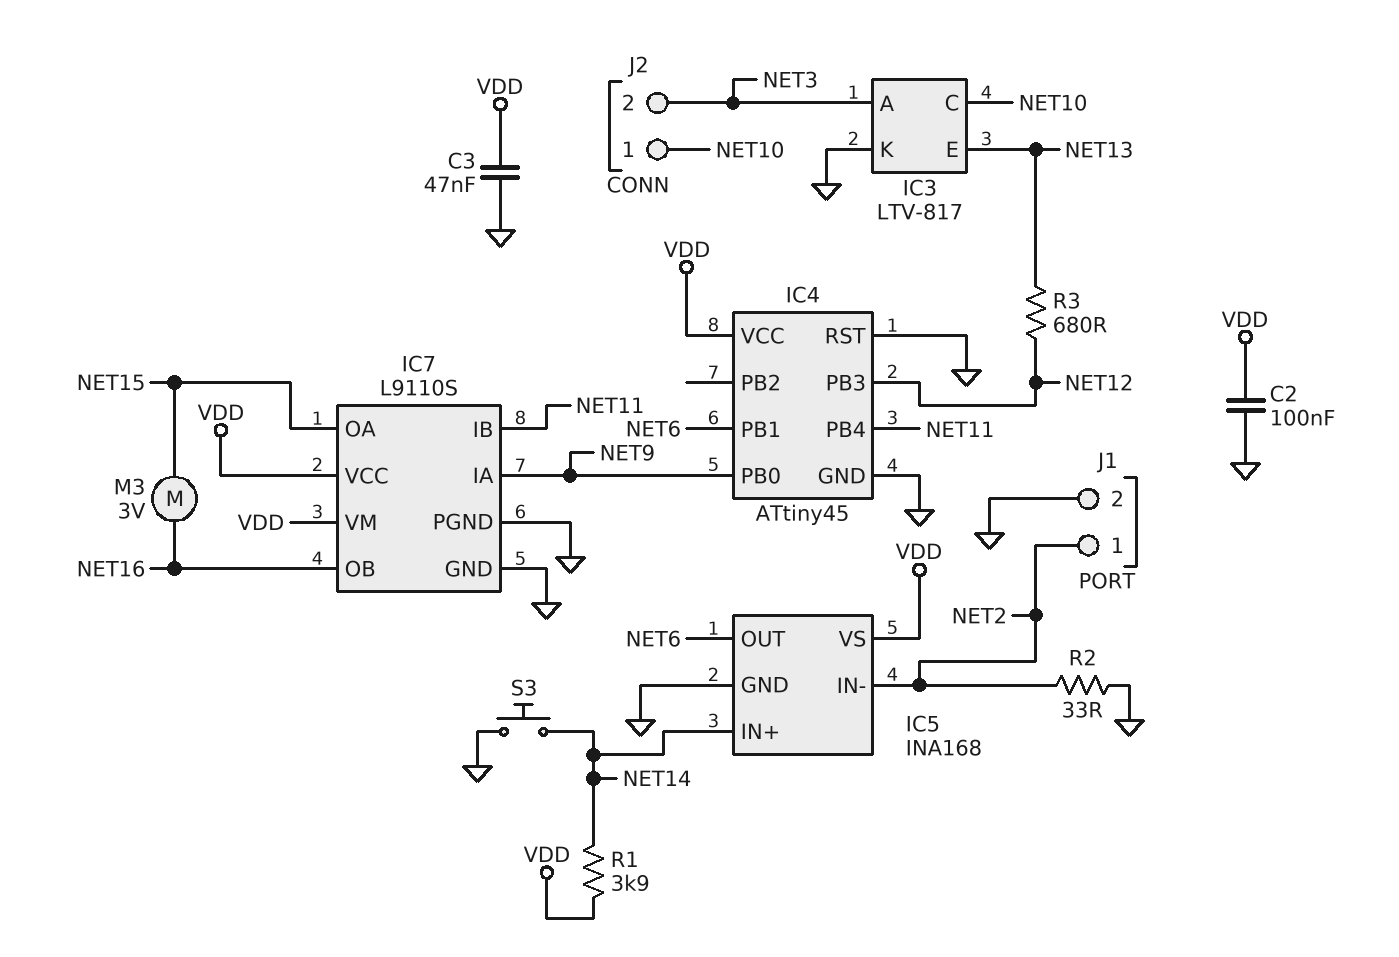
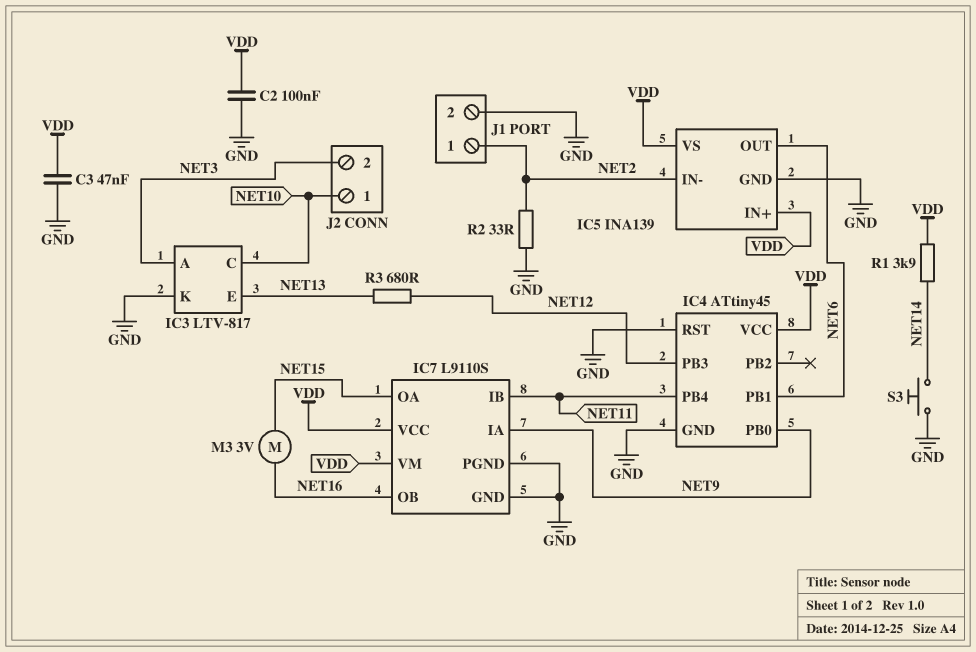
IC5: INA168 -> INA139
IC5 pin IN+: NET14 -> VDD

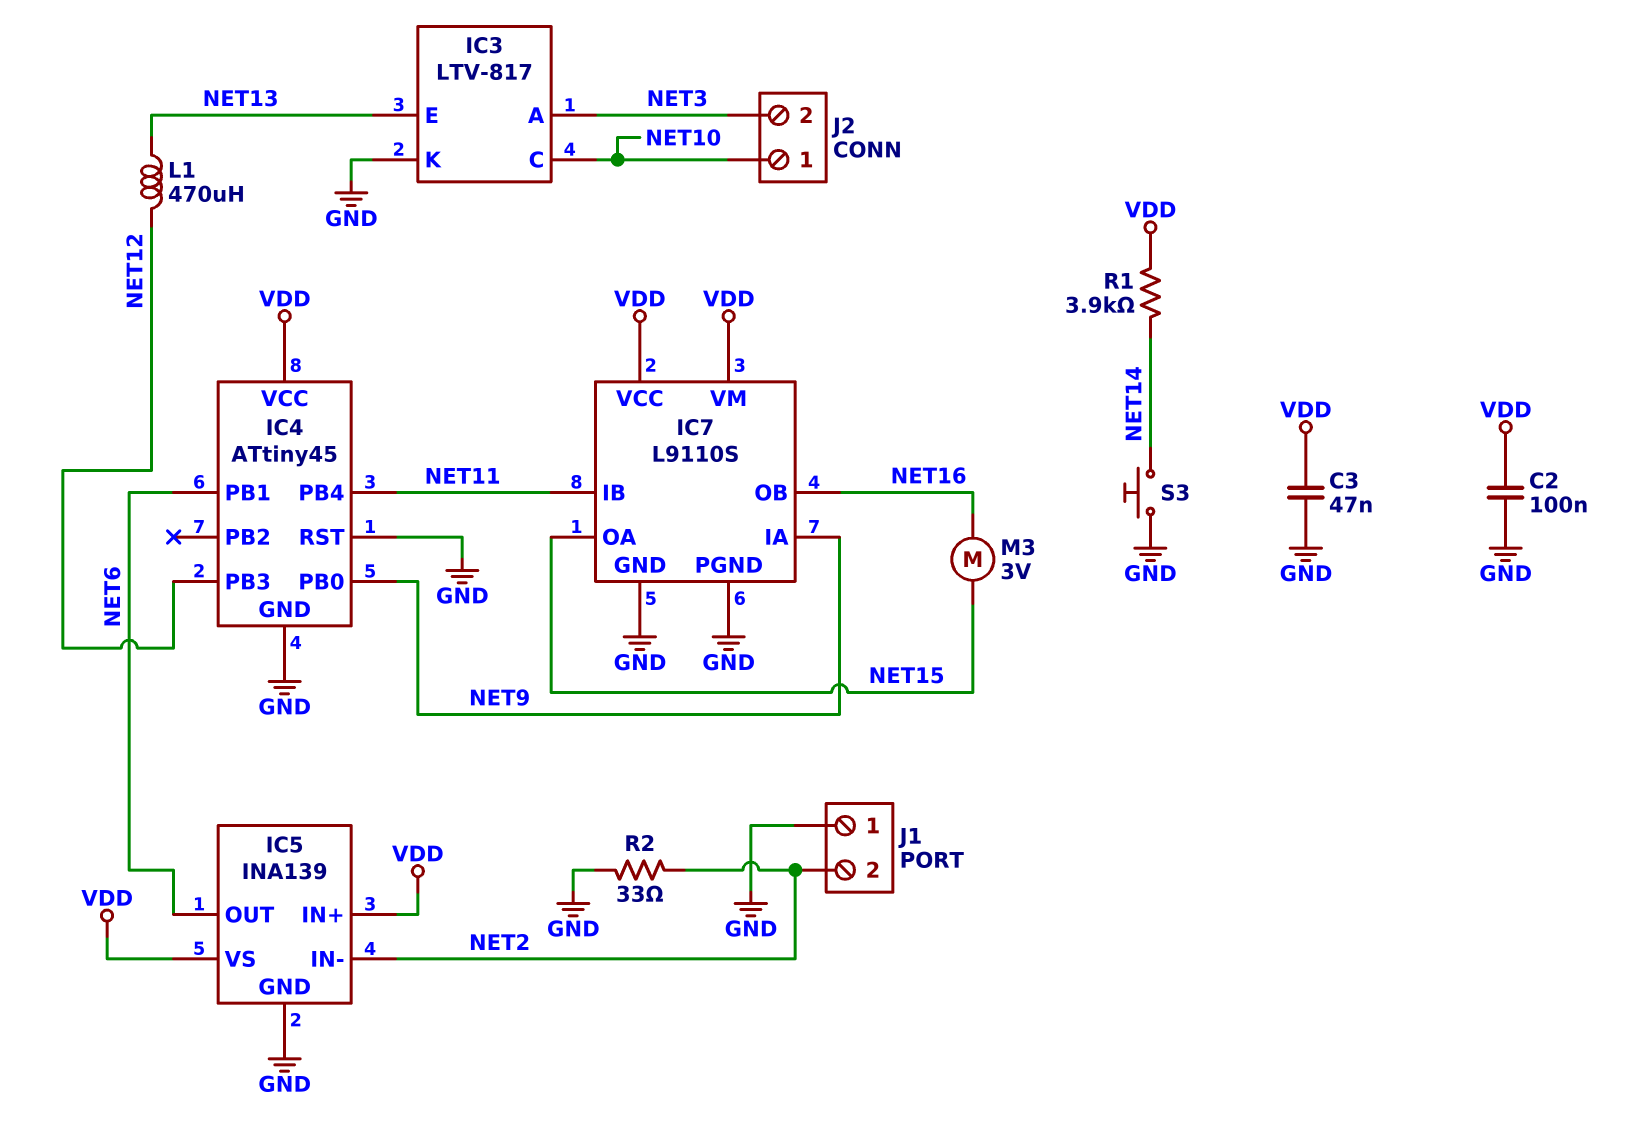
J1 pin 1: NET2 -> GND
J1 pin 2: GND -> NET2
L1: none -> 470uH (NET12, NET13)
R3: 680 (NET12, NET13) -> none

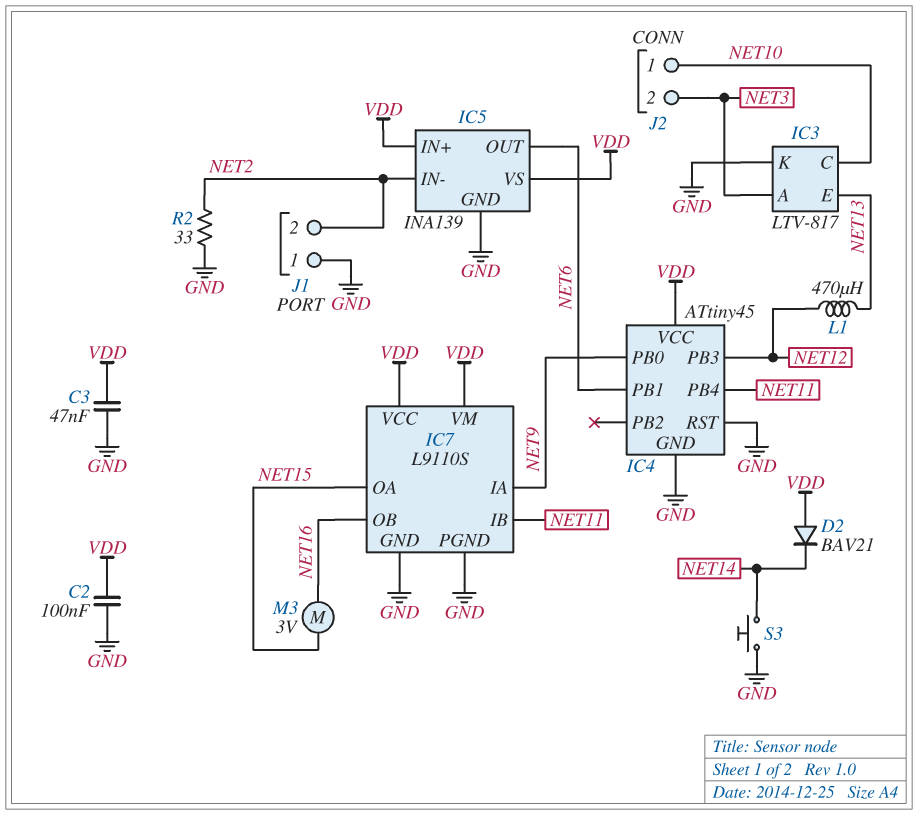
D2: none -> diode BAV21 (A VDD, K NET14)
R1: 3.9k (NET14, VDD) -> none

